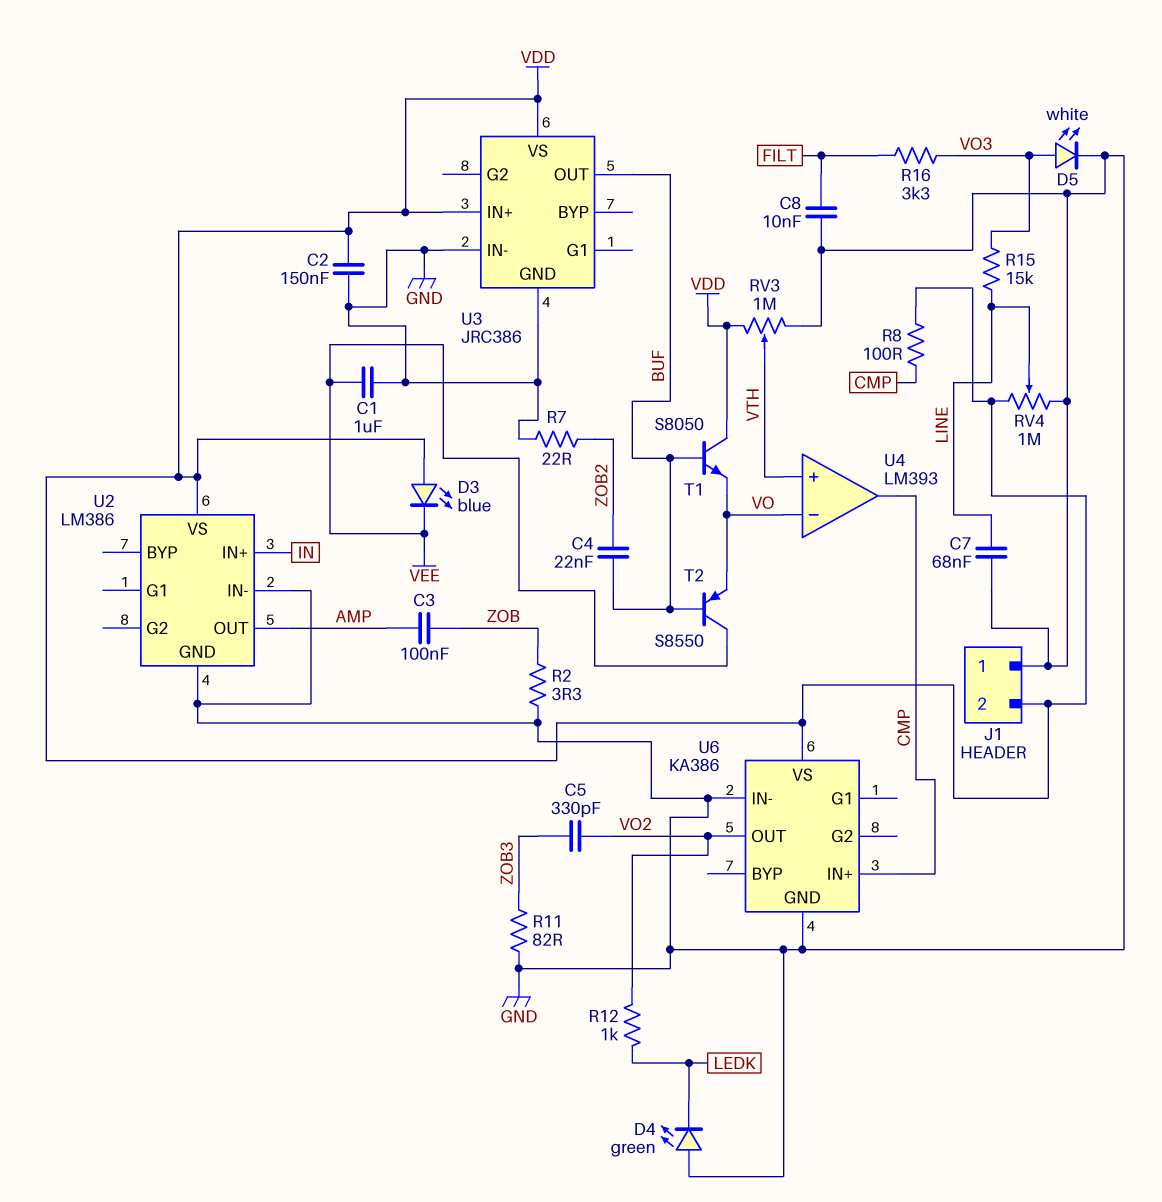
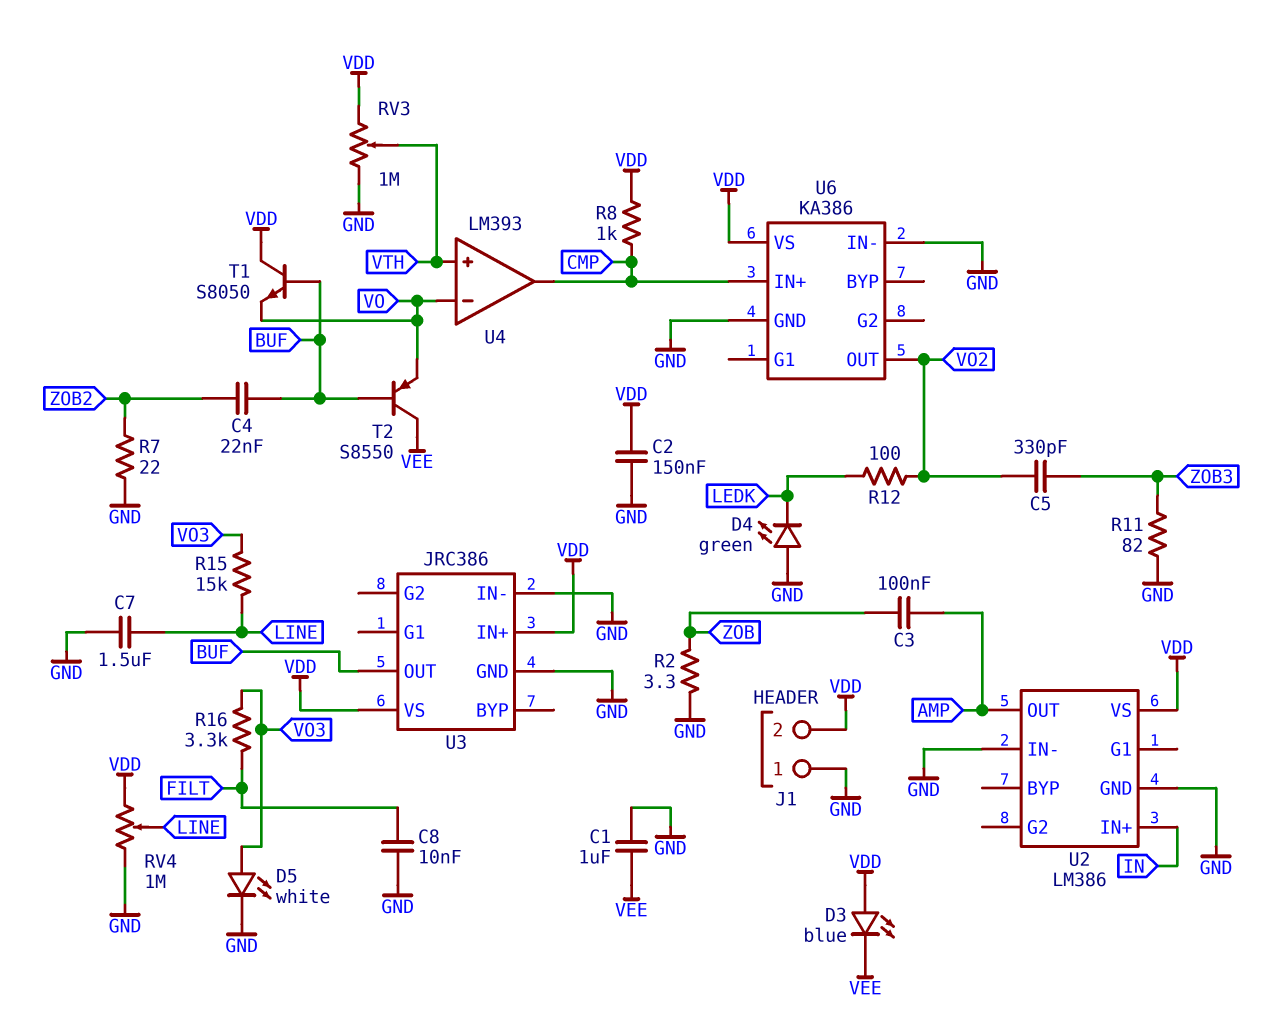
C7: 68nF (GND, LINE) -> 1.5uF (GND, LINE)
R8: 100 (CMP, VDD) -> 1k (CMP, VDD)
R12: 1k (LEDK, VO2) -> 100 (LEDK, VO2)

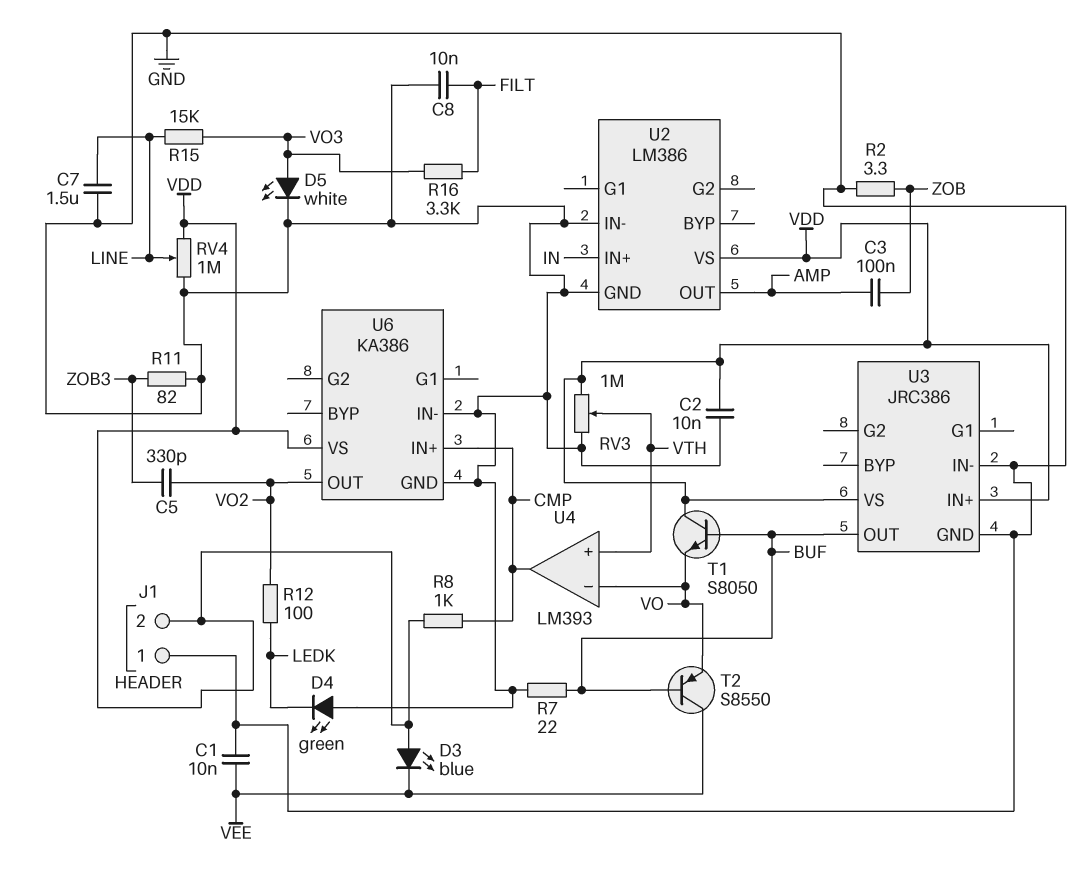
C1: 1uF (GND, VEE) -> 10nF (GND, VEE)
C2: 150nF (GND, VDD) -> 10nF (GND, VDD)
C4: 22nF (BUF, ZOB2) -> none
R7: 22 (GND, ZOB2) -> 22 (BUF, GND)

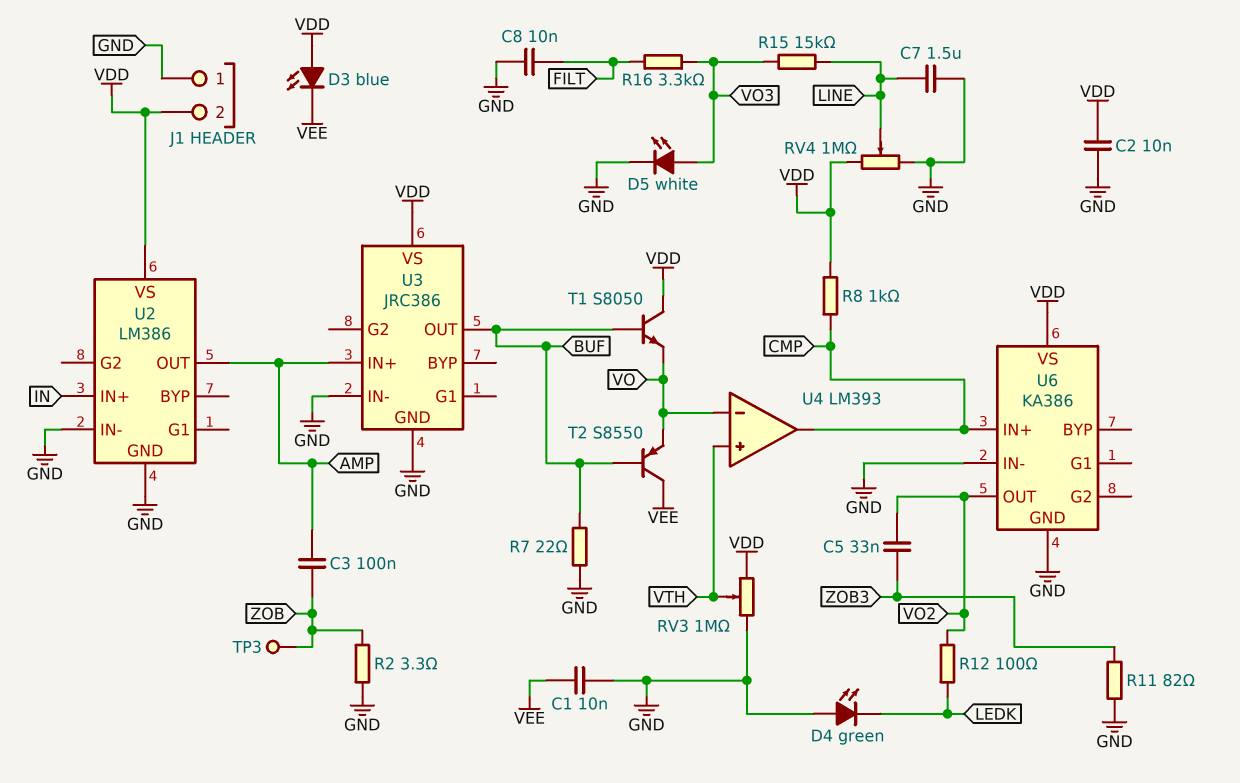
C5: 330pF (VO2, ZOB3) -> 33nF (VO2, ZOB3)
TP3: none -> test point (ZOB)
U3 pin IN+: VDD -> AMP

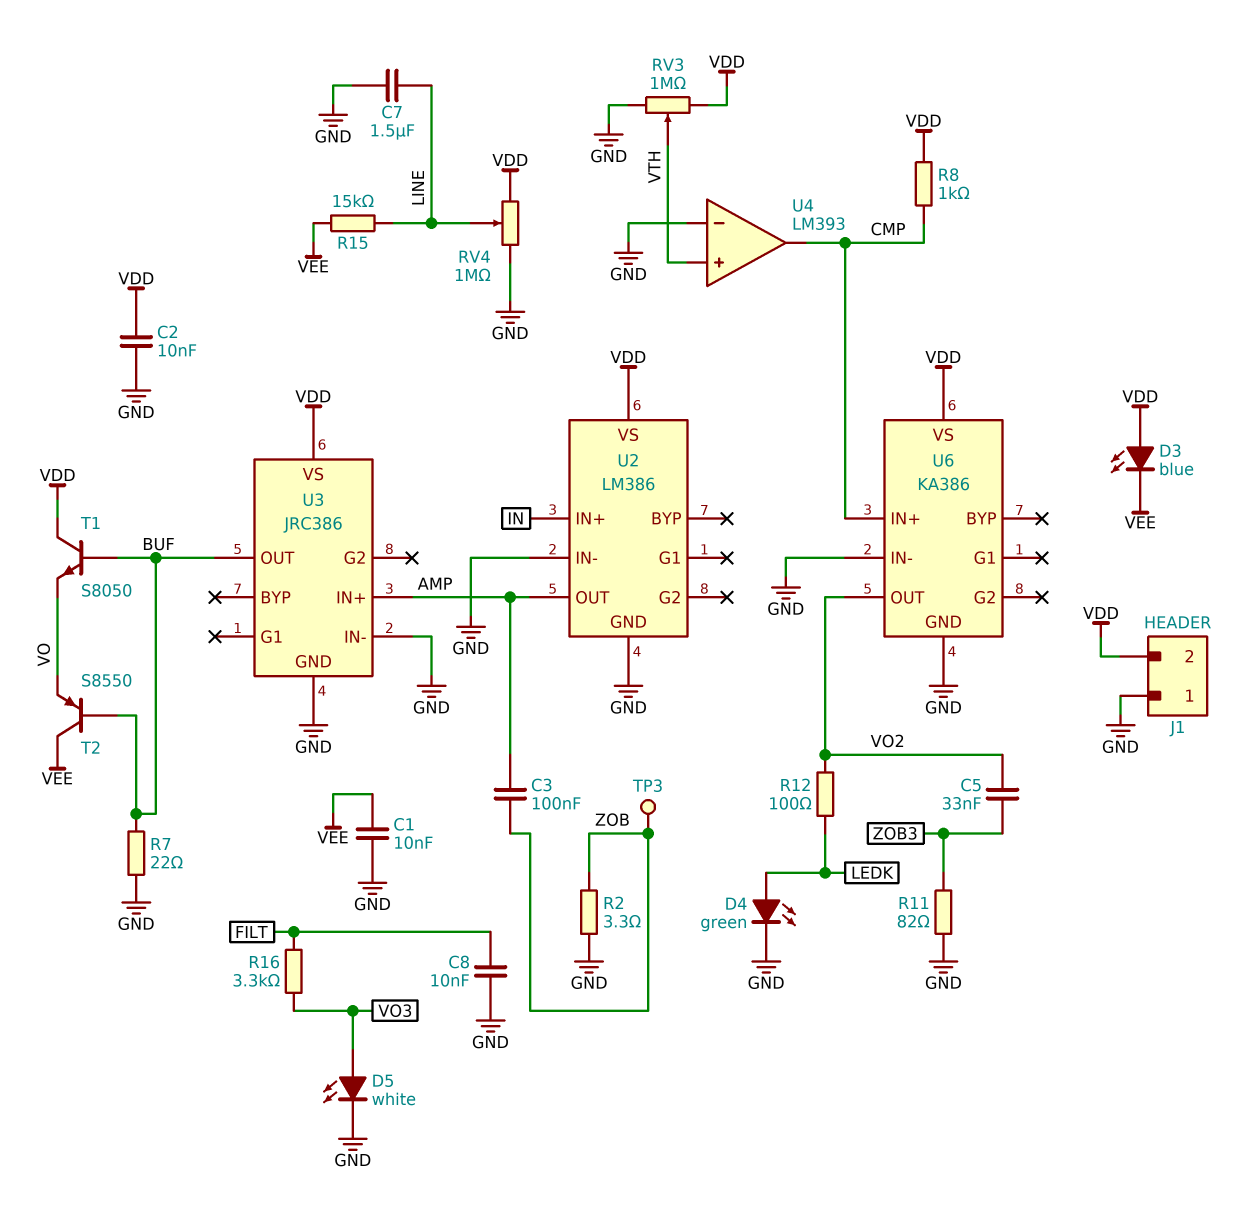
D4: LED green (A GND, K LEDK) -> LED green (A LEDK, K GND)
R15: 15k (LINE, VO3) -> 15k (LINE, VEE)
U4 pin in-: VO -> GND

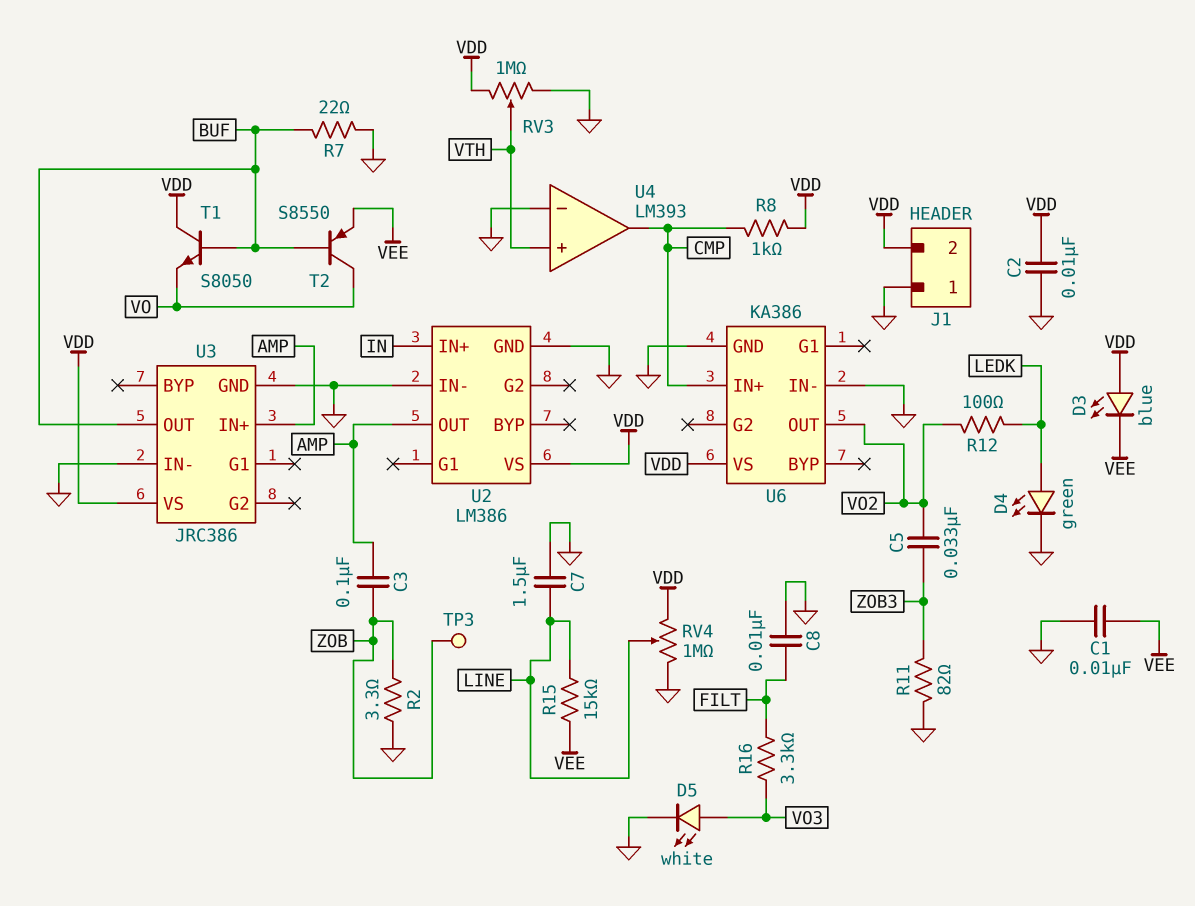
T2: PNP S8550 (B BUF, C VEE, E VO) -> PNP S8550 (B BUF, C VO, E VEE)

